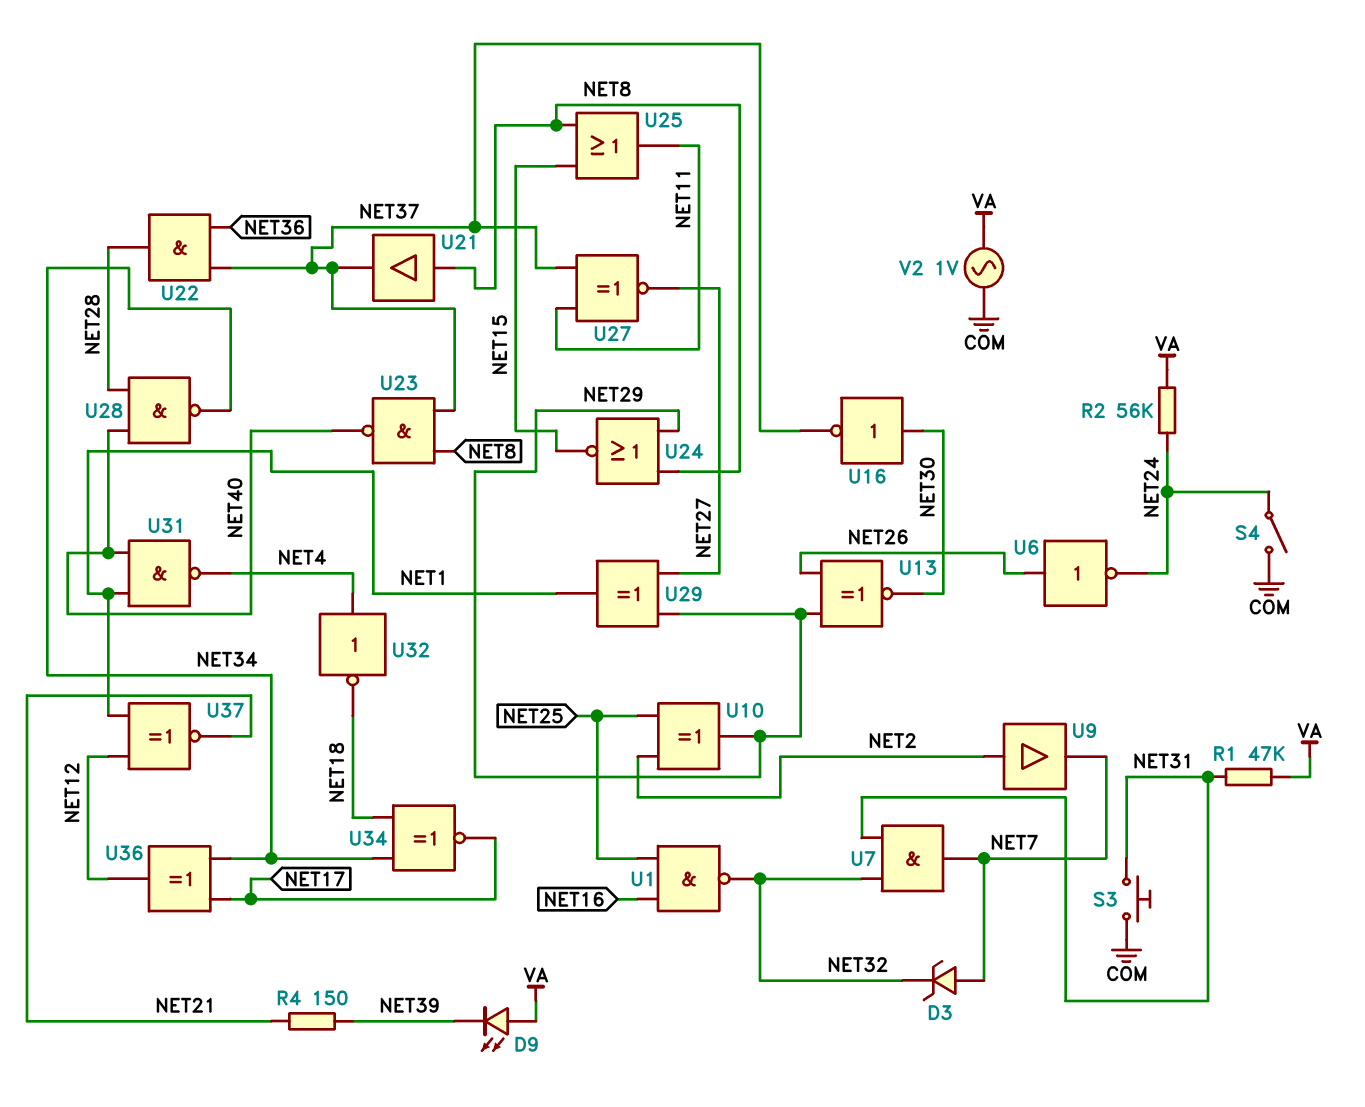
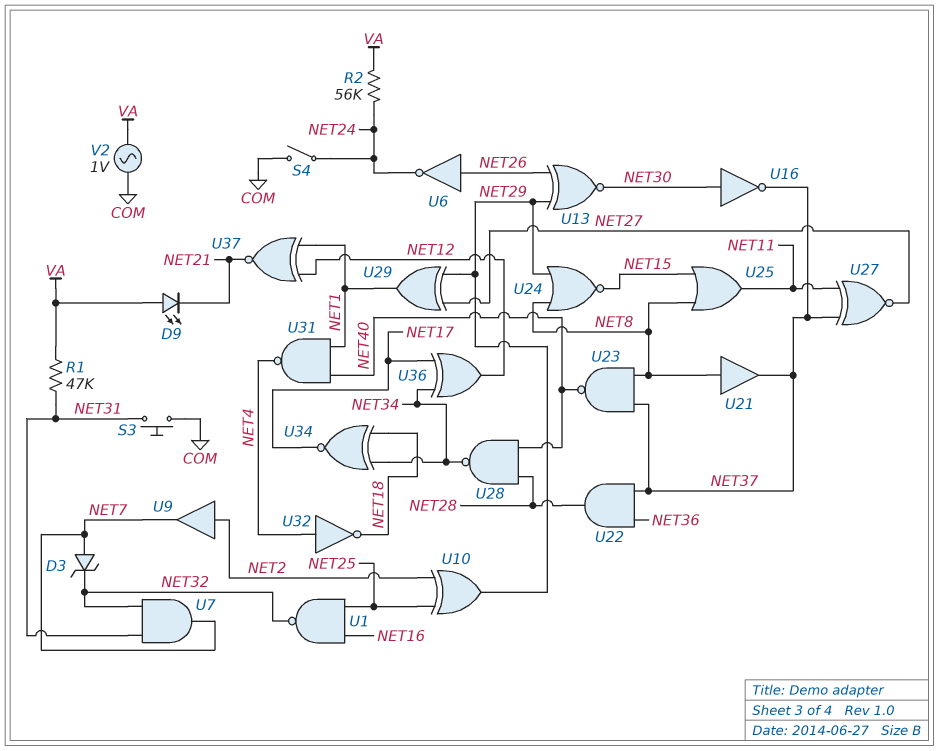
D9: LED (A VA, K NET39) -> LED (A VA, K NET21)
R4: 150 (NET21, NET39) -> none

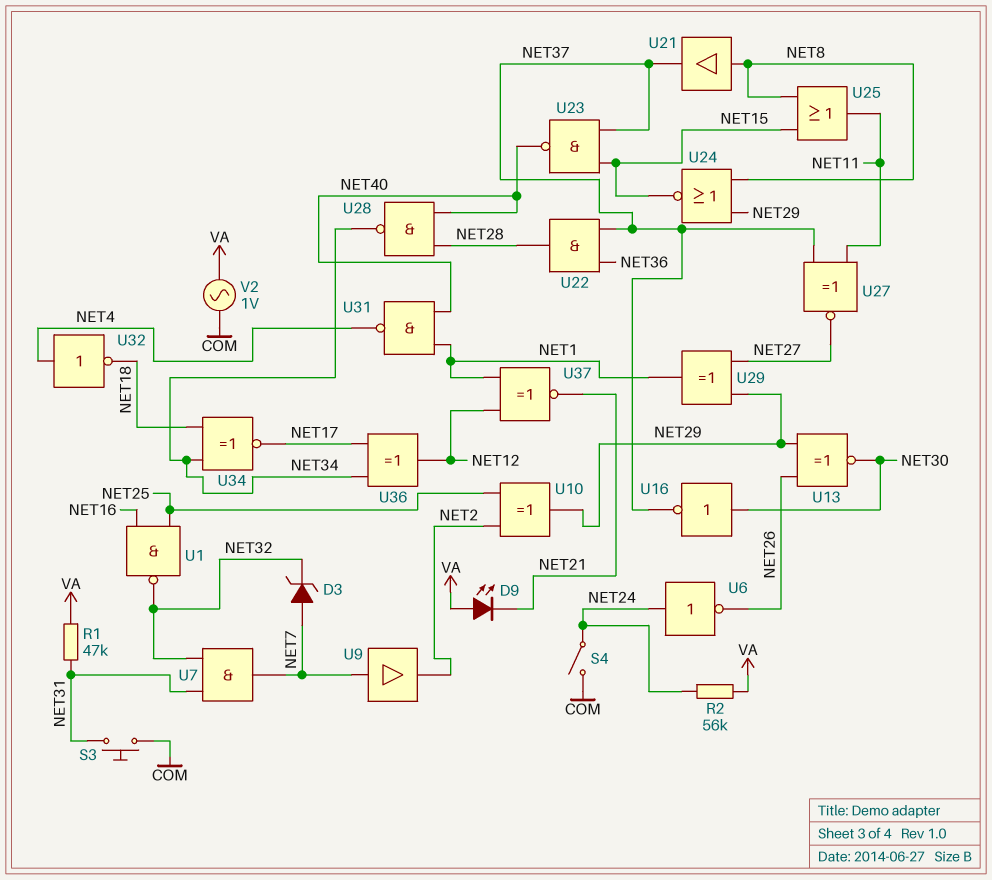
U6: NOT (in NET26, out NET24) -> NOT (in NET24, out NET26)
U9: buffer (in NET2, out NET7) -> buffer (in NET7, out NET2)
U23: NAND (in NET8, in NET37, out NET40) -> NAND (in NET15, in NET37, out NET40)

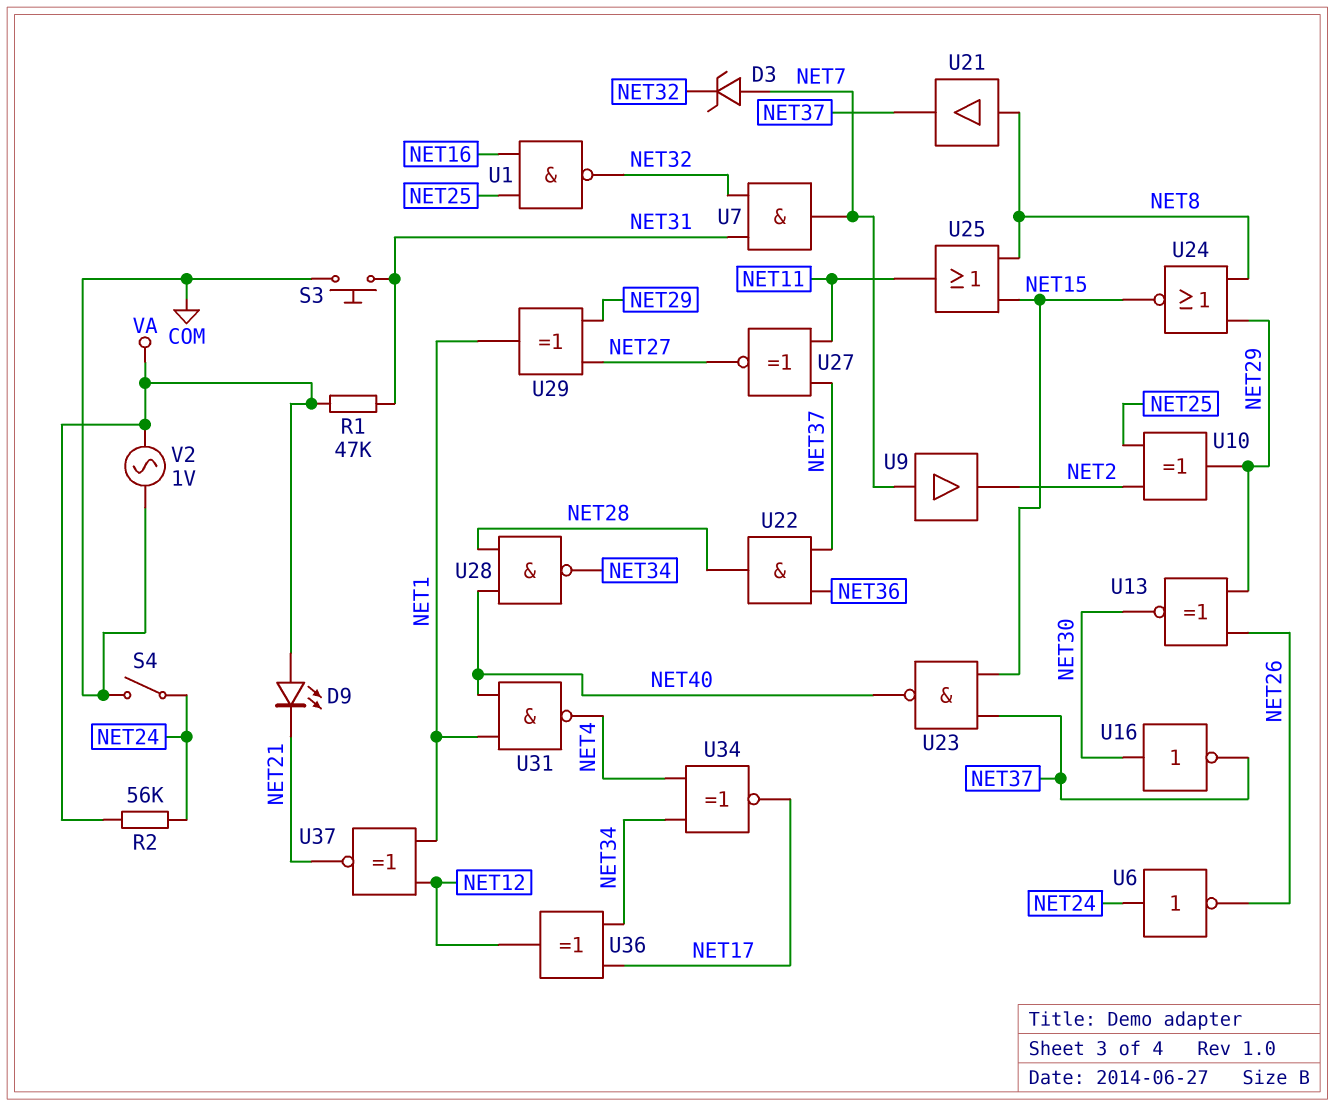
U32: NOT (in NET4, out NET18) -> none
U34: XNOR (in NET18, in NET34, out NET17) -> XNOR (in NET4, in NET34, out NET17)

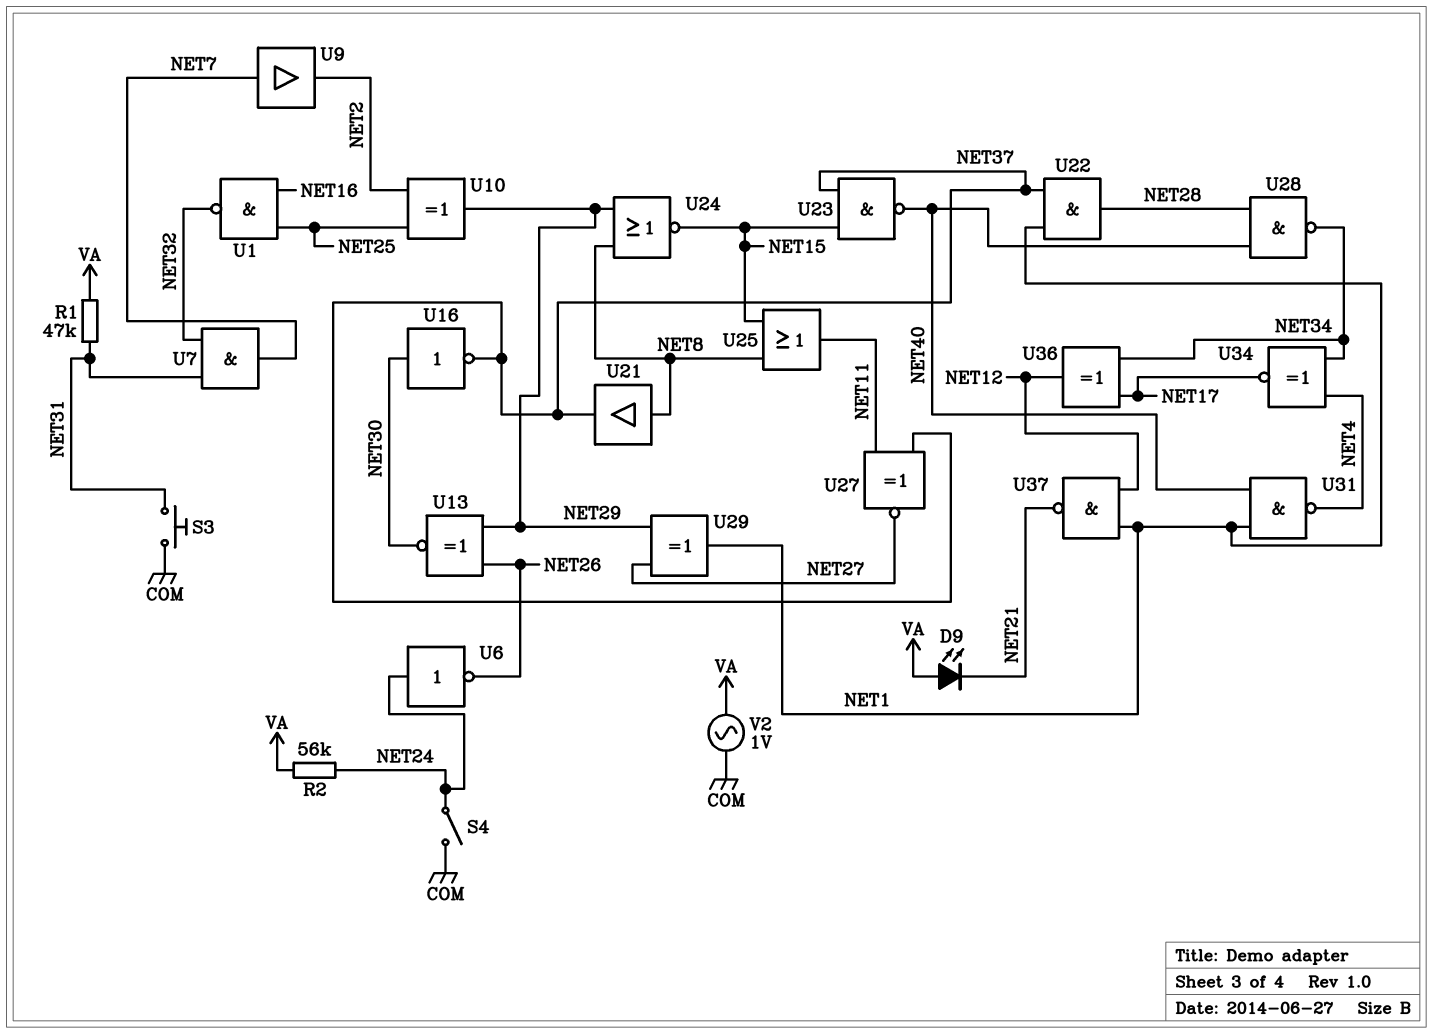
D3: zener (A NET7, K NET32) -> none
U22: AND (in NET36, in NET37, out NET28) -> AND (in NET1, in NET37, out NET28)
U37: XNOR (in NET1, in NET12, out NET21) -> NAND (in NET1, in NET12, out NET21)

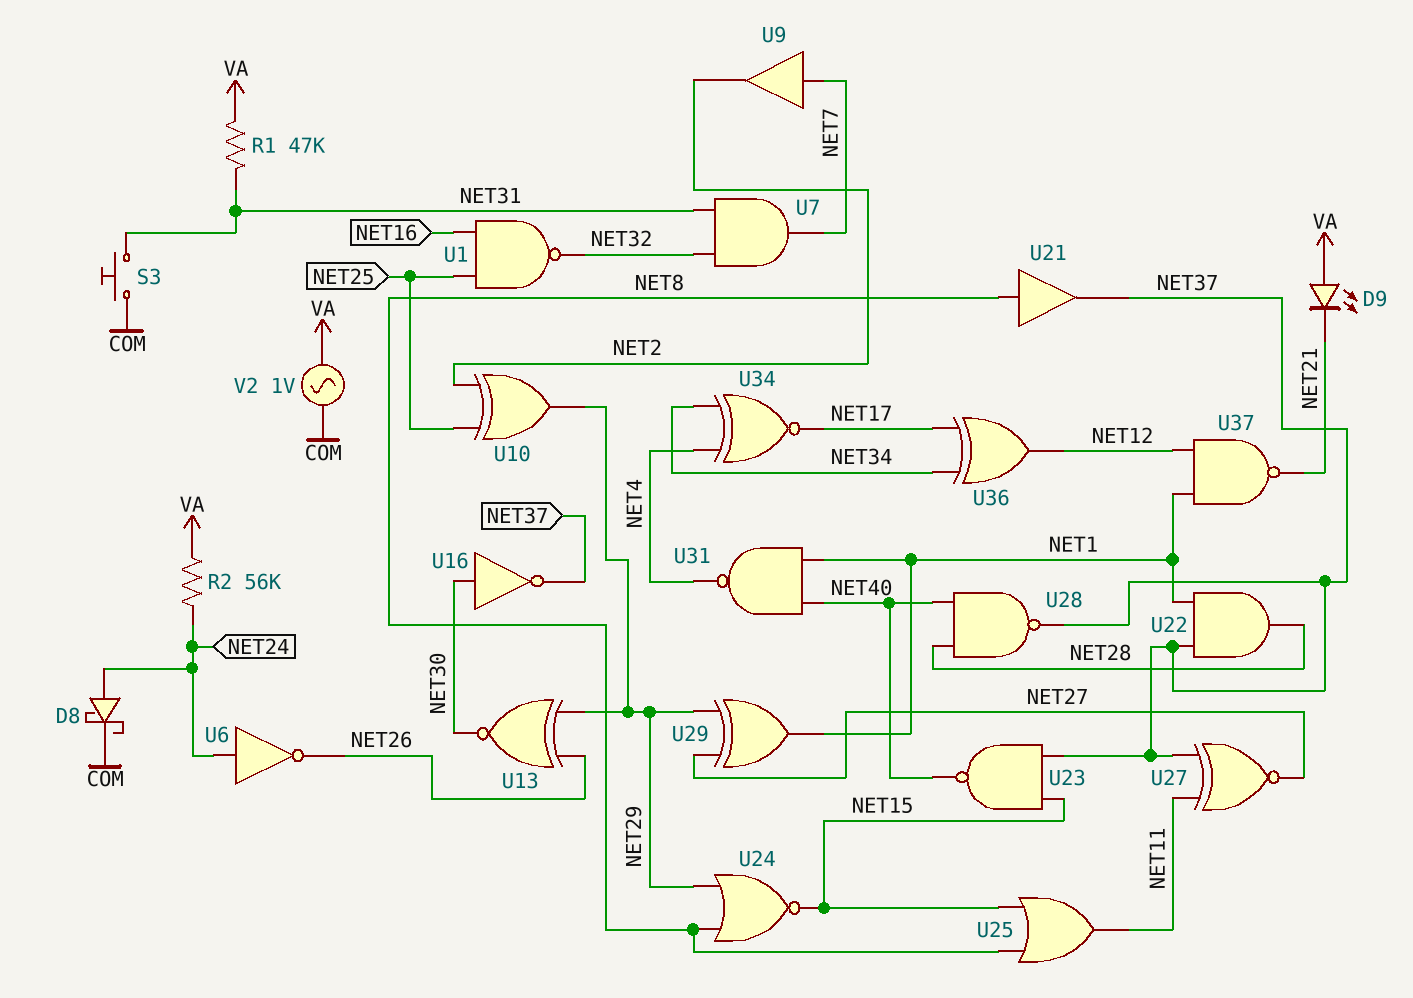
D8: none -> schottky (A NET24, K COM)
S4: switch (COM, NET24) -> none
U28: NAND (in NET28, in NET40, out NET34) -> NAND (in NET28, in NET40, out NET37)

